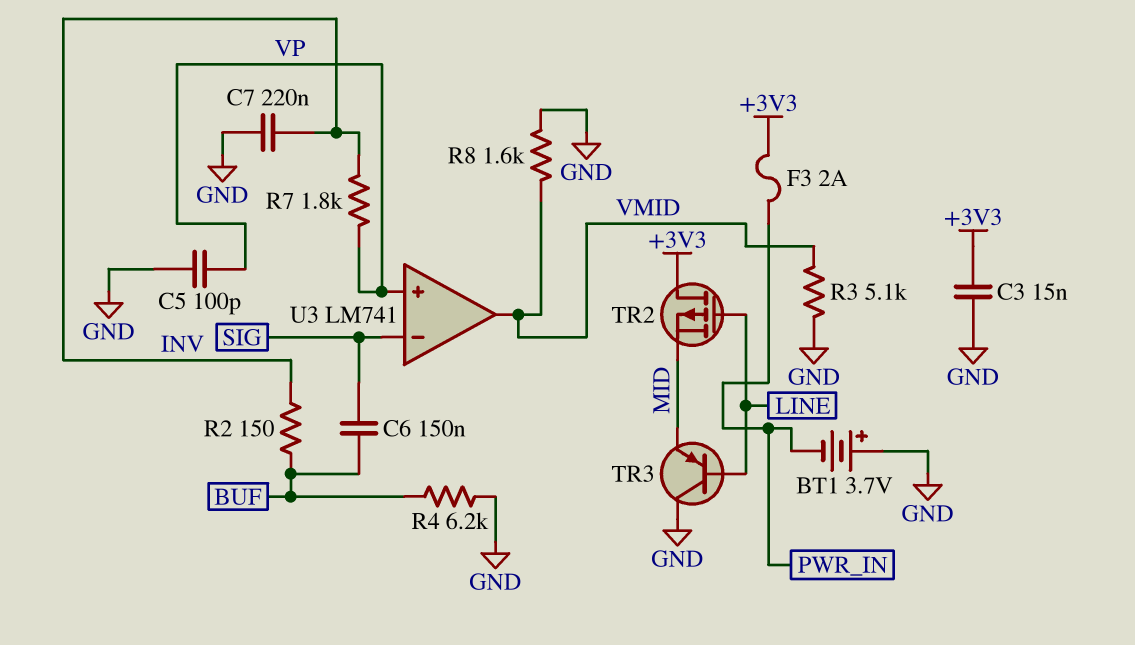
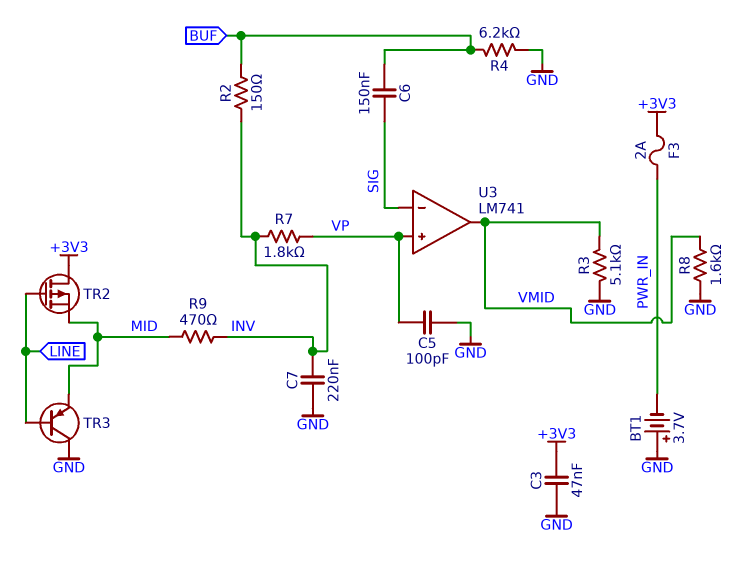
C3: 15nF (+3V3, GND) -> 47nF (+3V3, GND)
R9: none -> 470 (INV, MID)

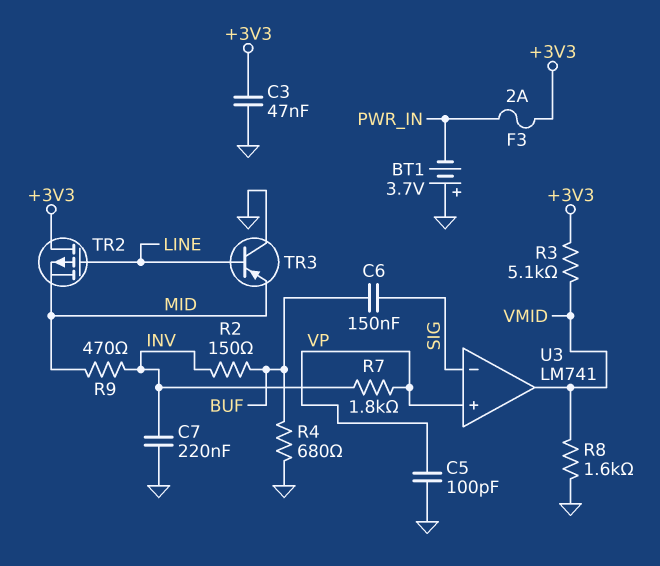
R3: 5.1k (GND, VMID) -> 5.1k (+3V3, VMID)
R4: 6.2k (BUF, GND) -> 680 (BUF, GND)

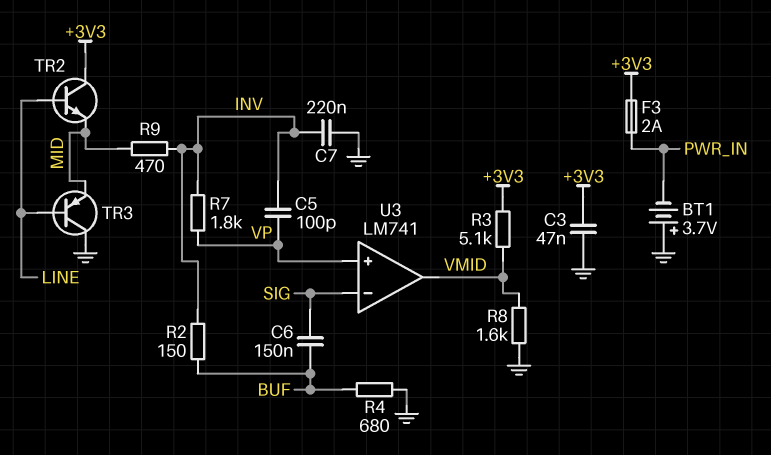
C5: 100pF (GND, VP) -> 100pF (INV, VP)
TR2: PMOS (G LINE, D +3V3, S MID) -> NPN (B LINE, C +3V3, E MID)

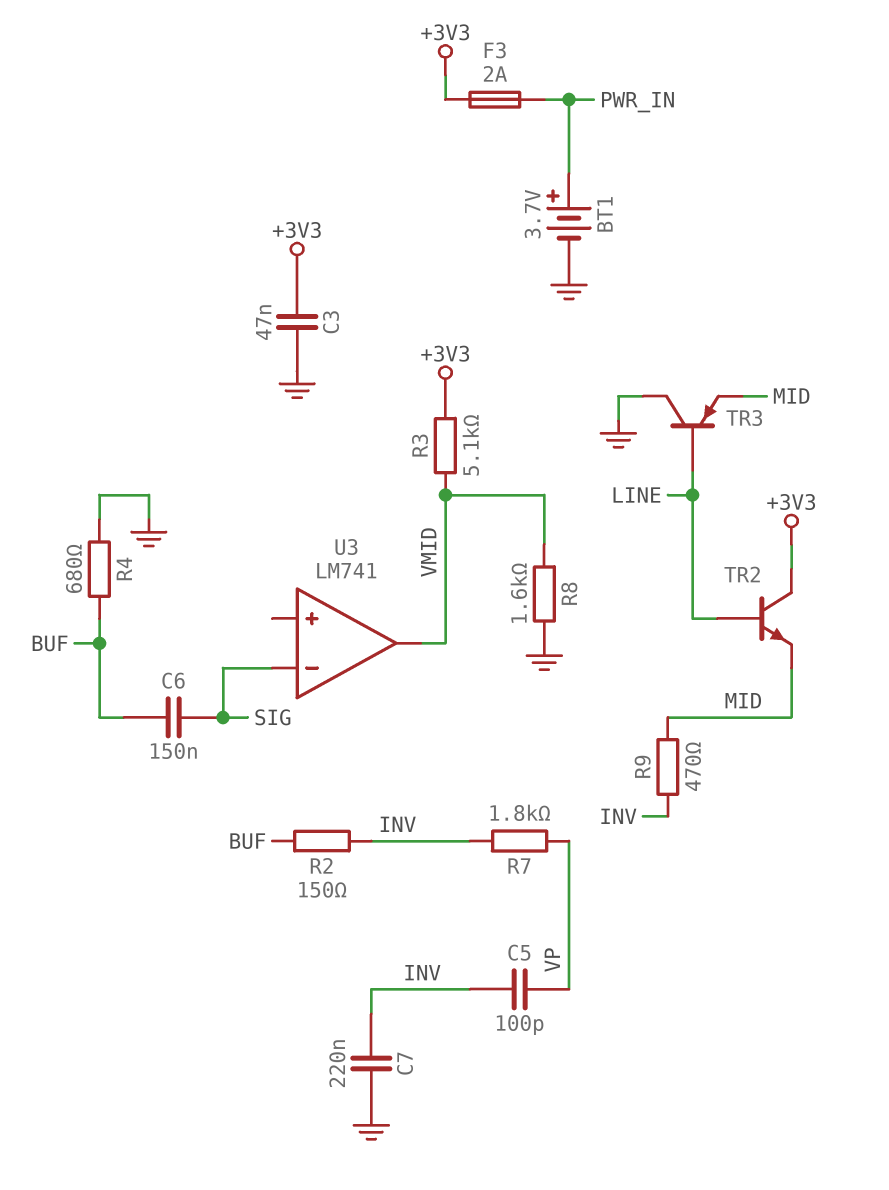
BT1: 3.7V (plus GND, minus PWR_IN) -> 3.7V (plus PWR_IN, minus GND)
U3 pin in+: VP -> none

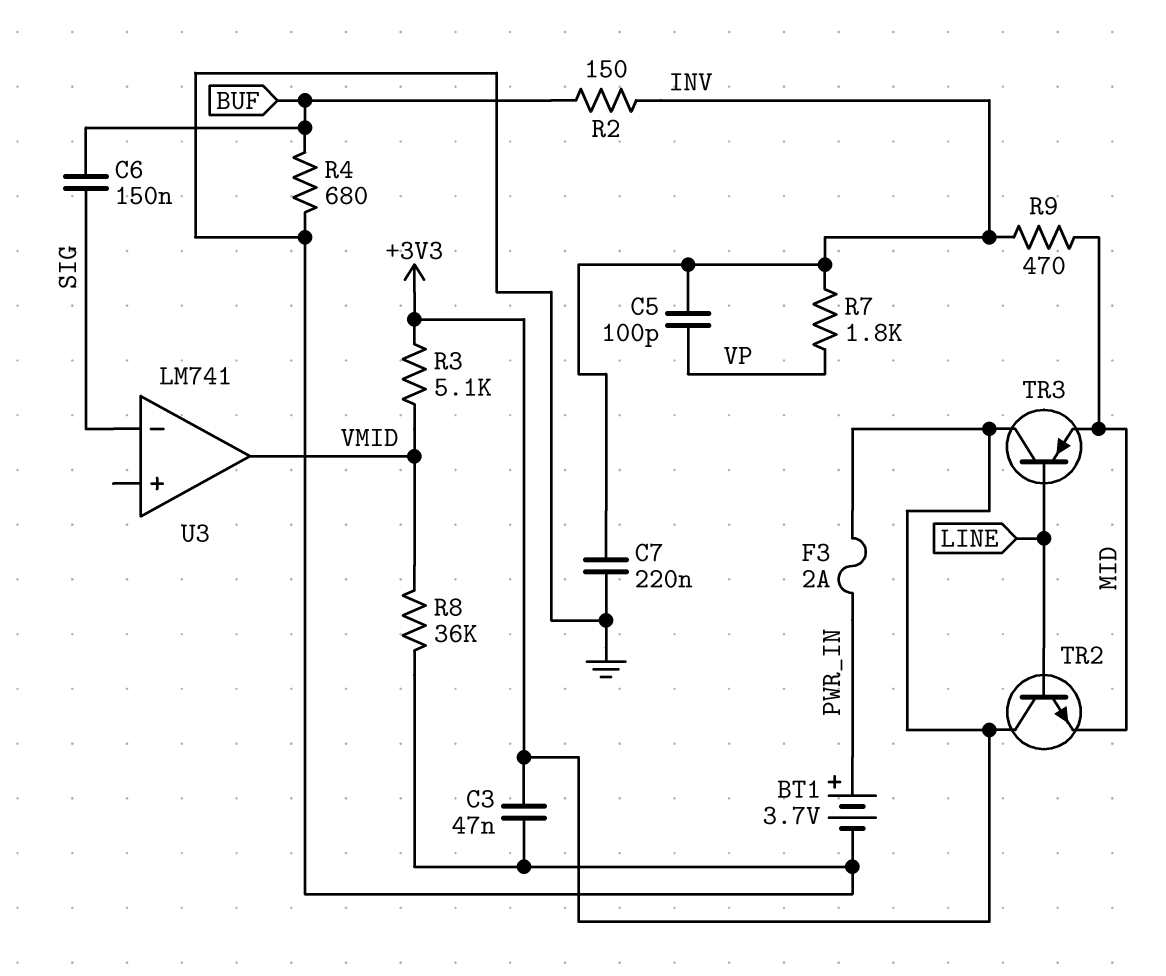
R8: 1.6k (GND, VMID) -> 36k (GND, VMID)
TR3: PNP (B LINE, C GND, E MID) -> PNP (B LINE, C +3V3, E MID)

